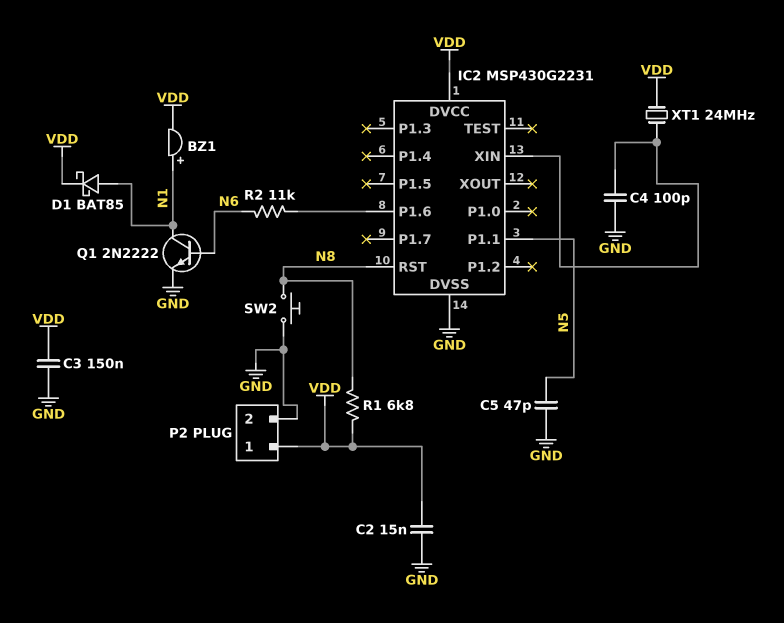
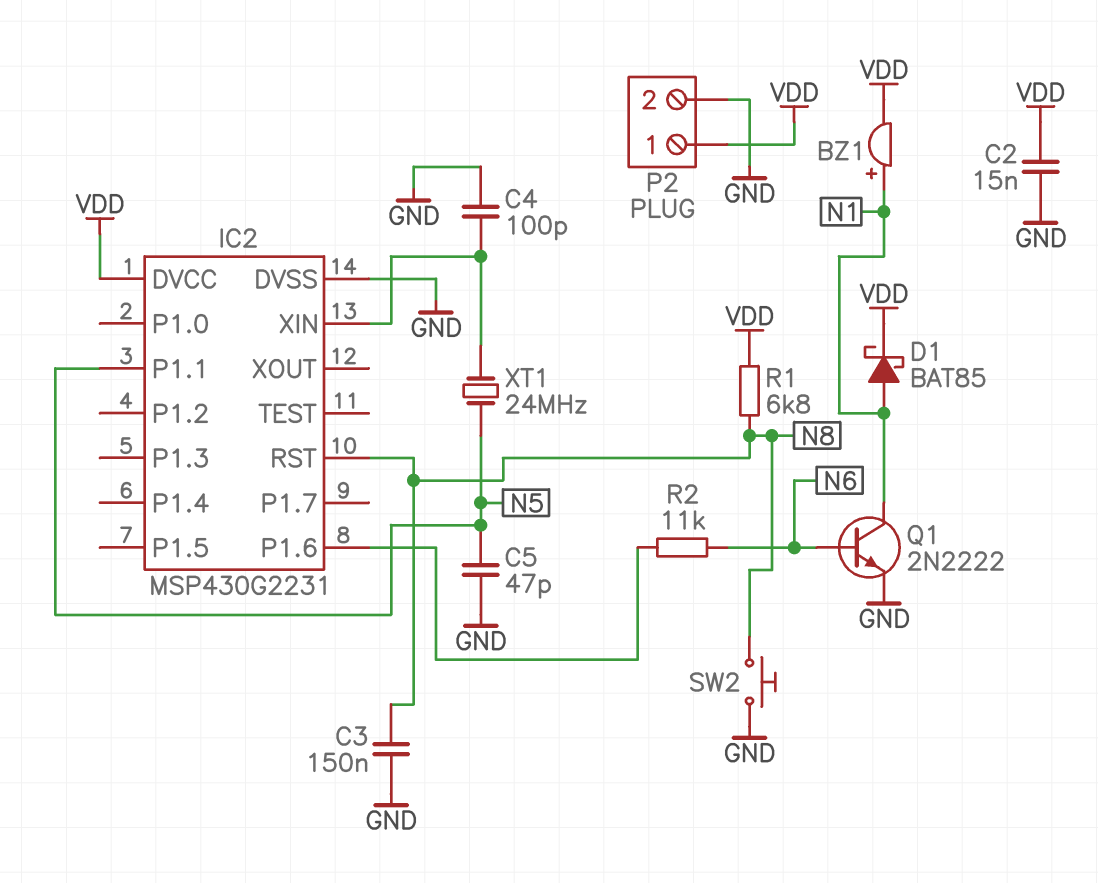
C3: 150nF (GND, VDD) -> 150nF (GND, N8)
XT1: 24MHz (IC2/XIN, VDD) -> 24MHz (IC2/XIN, N5)

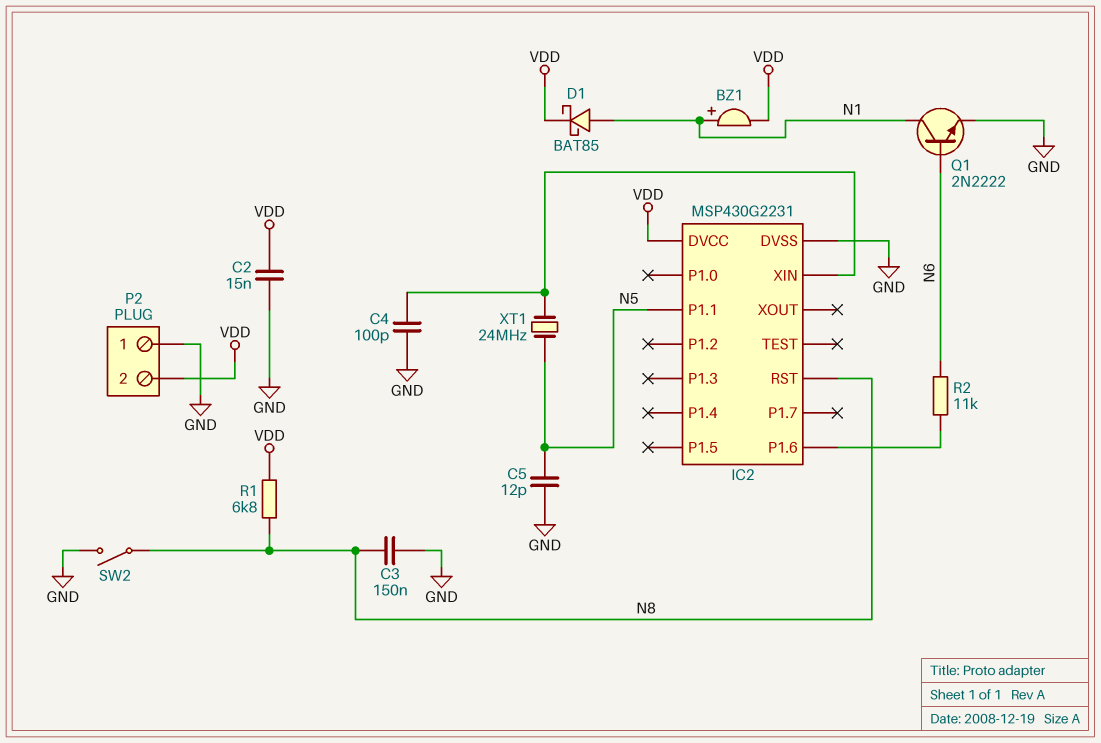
C5: 47pF (GND, N5) -> 12pF (GND, N5)
P2 pin 1: VDD -> GND
P2 pin 2: GND -> VDD
SW2: button (GND, N8) -> switch (GND, N8)

